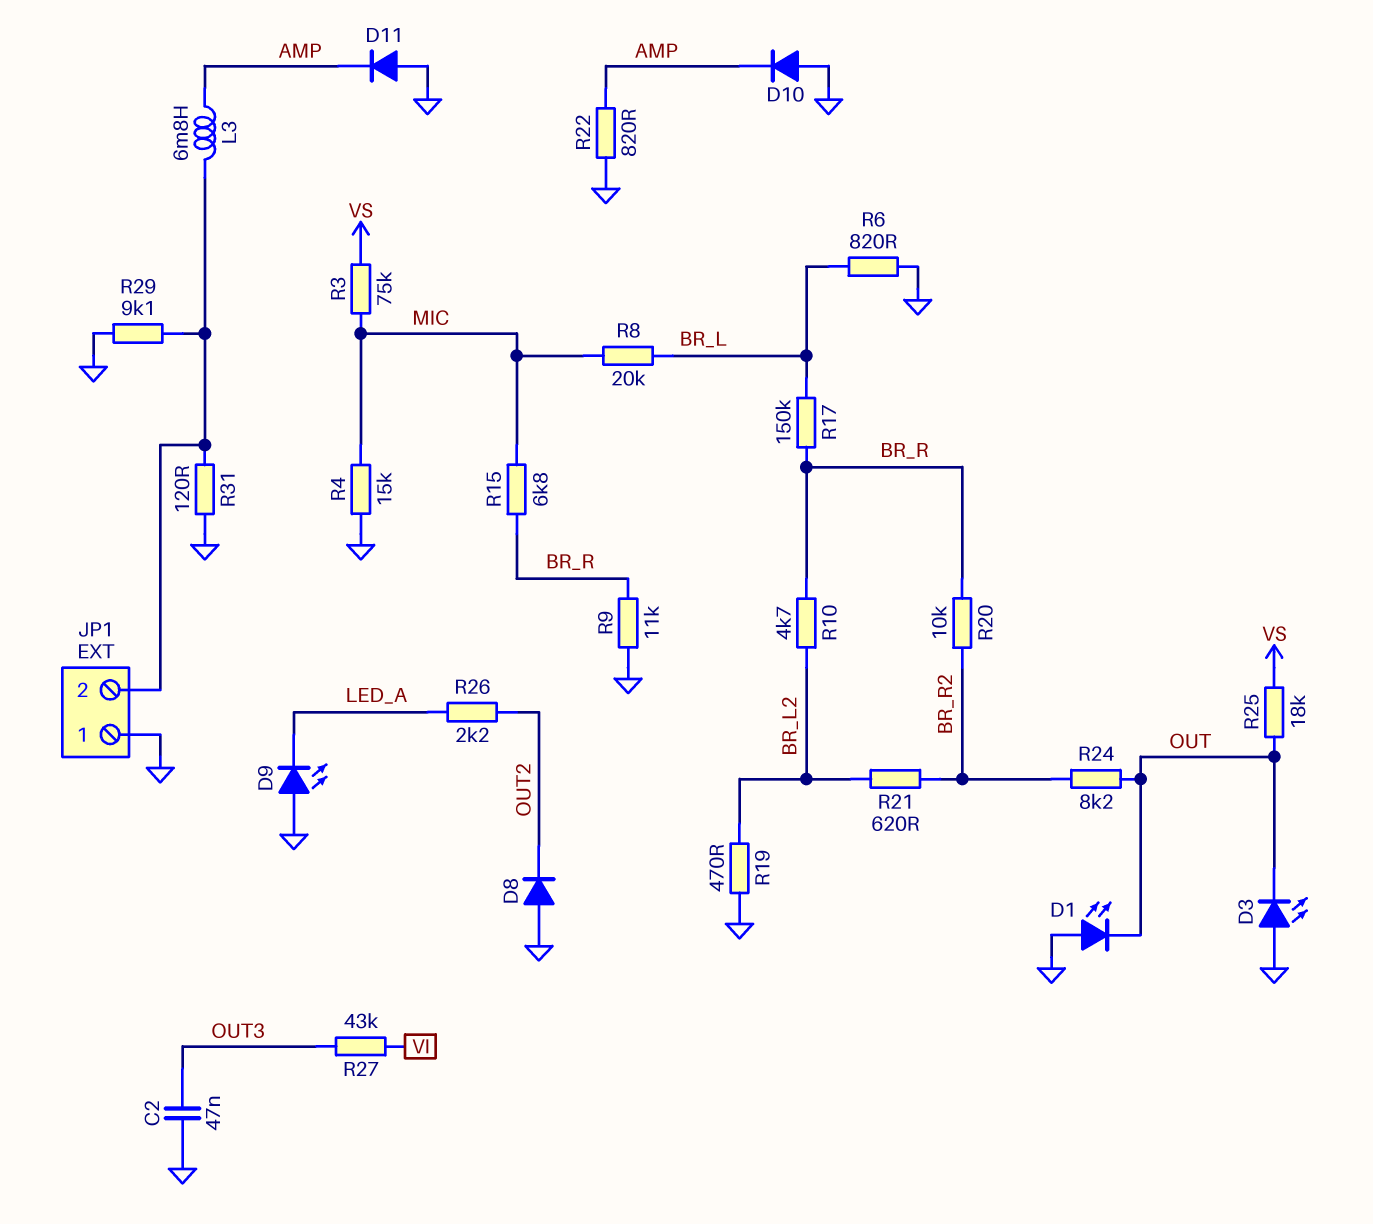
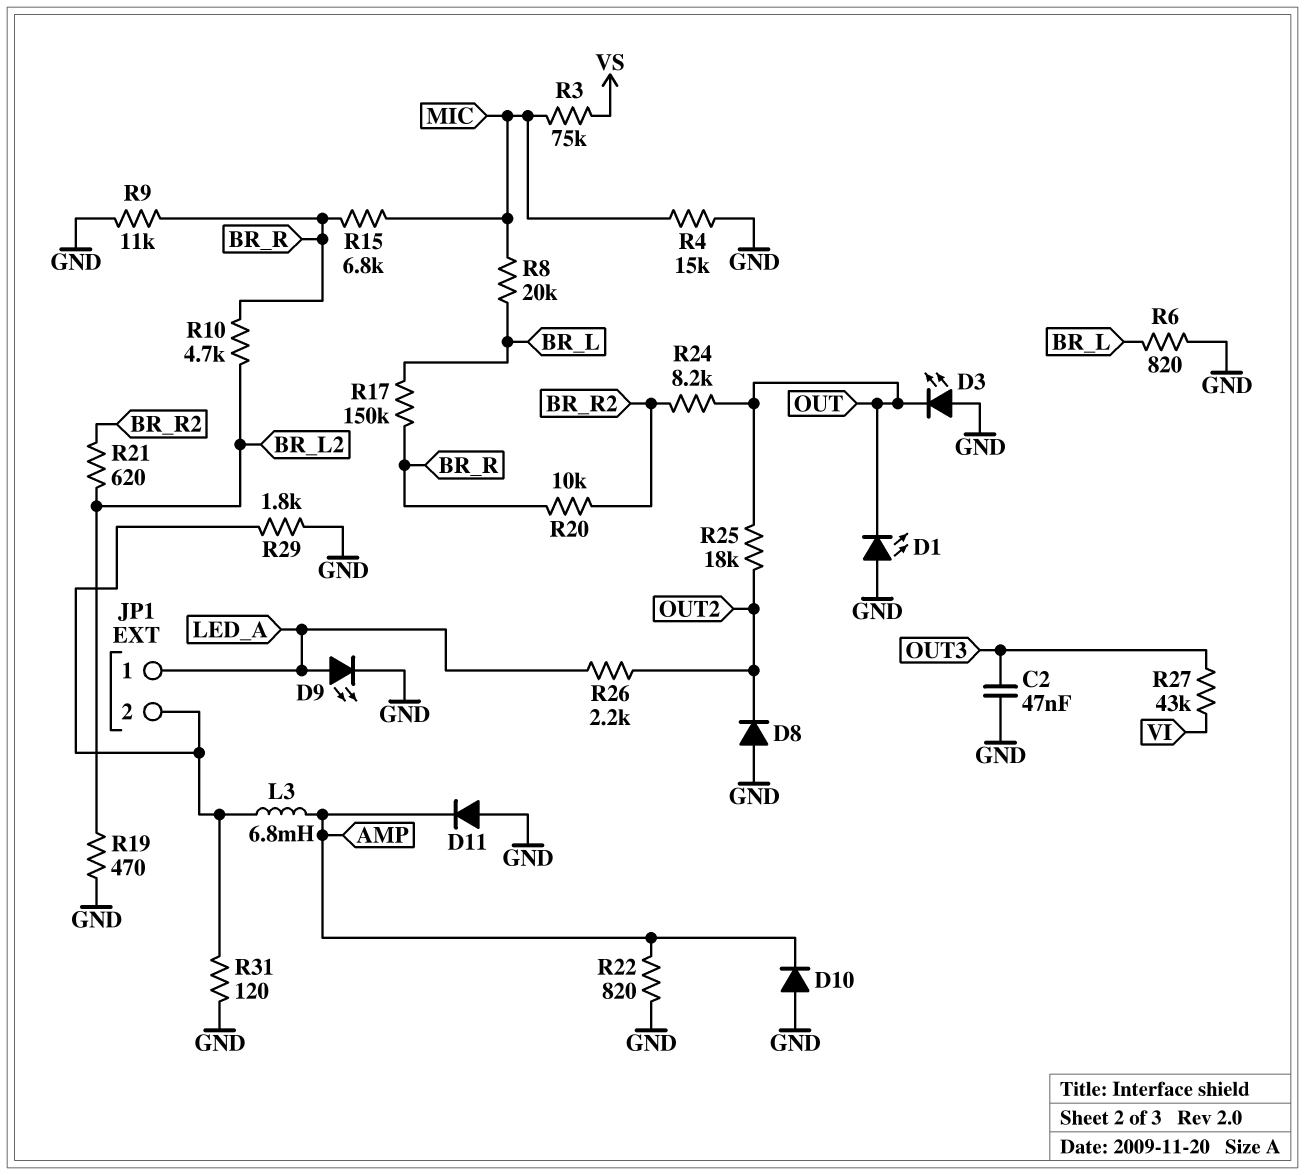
D9: LED (A GND, K LED_A) -> LED (A LED_A, K GND)
JP1 pin 1: GND -> LED_A
R25: 18k (OUT, VS) -> 18k (OUT, OUT2)
R29: 9.1k (GND, JP1/2) -> 1.8k (GND, JP1/2)

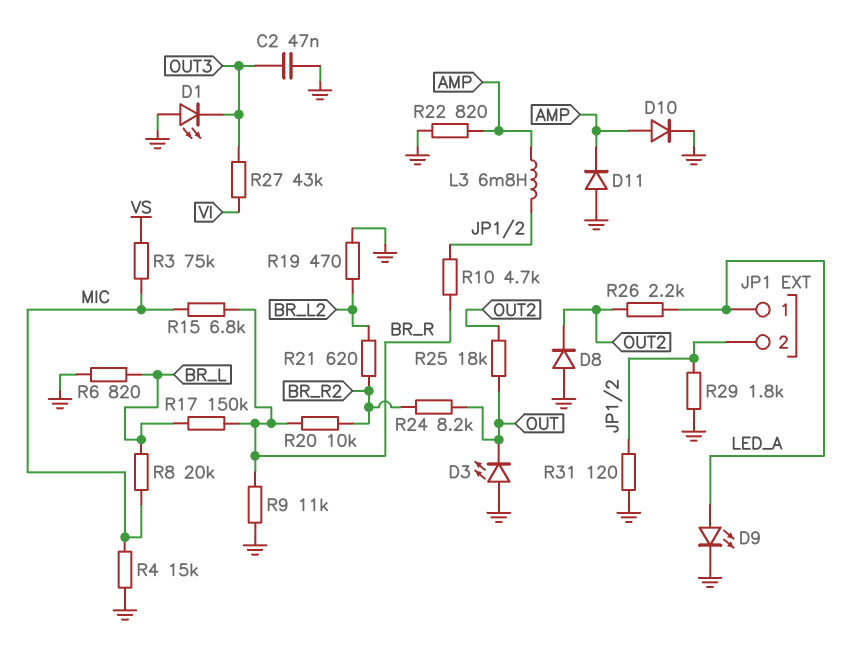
D1: LED (A GND, K OUT) -> LED (A GND, K OUT3)
D10: diode (A GND, K AMP) -> diode (A AMP, K GND)
R10: 4.7k (BR_L2, BR_R) -> 4.7k (BR_R, JP1/2)

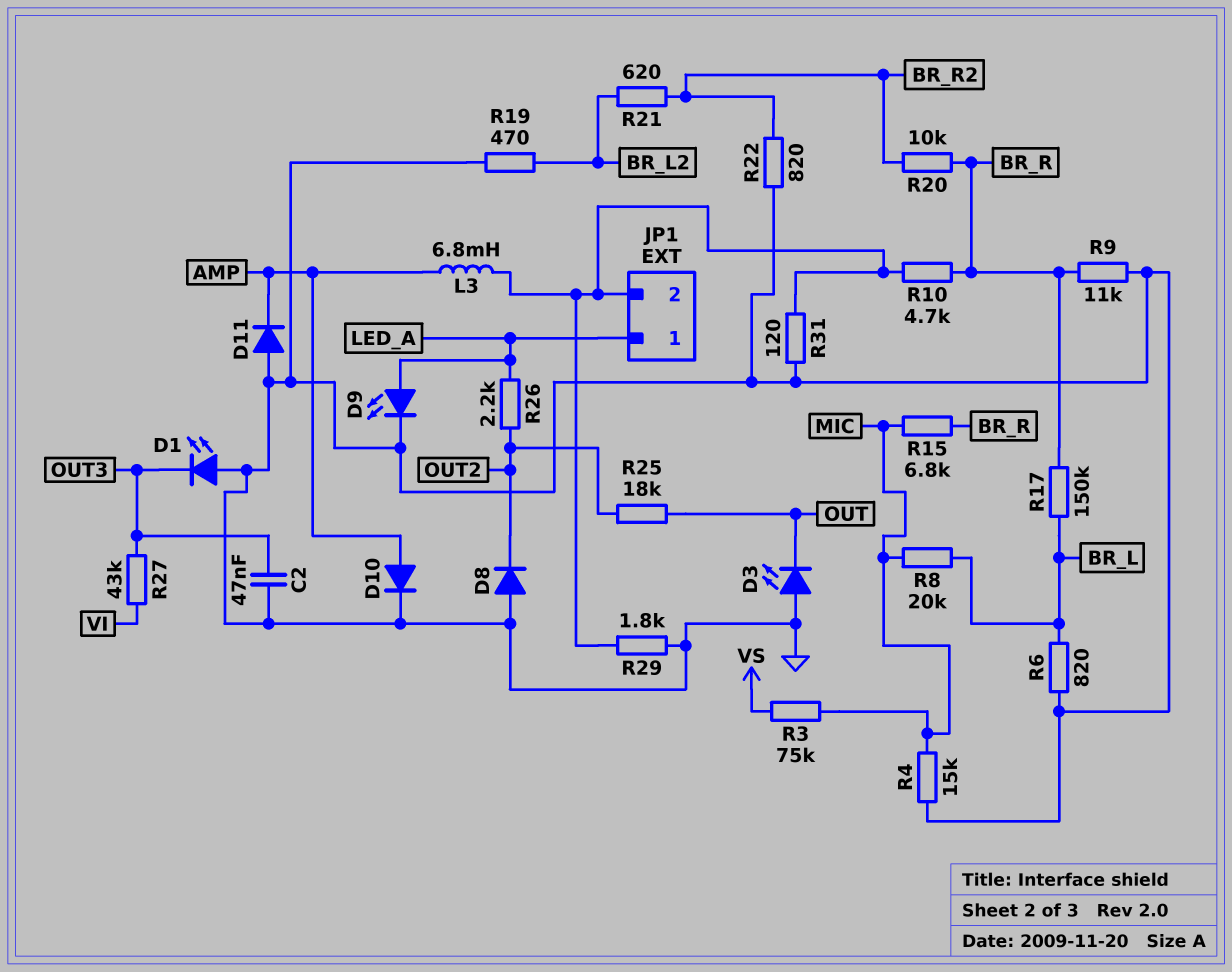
R22: 820 (AMP, GND) -> 820 (BR_R2, GND)
R24: 8.2k (BR_R2, OUT) -> none

